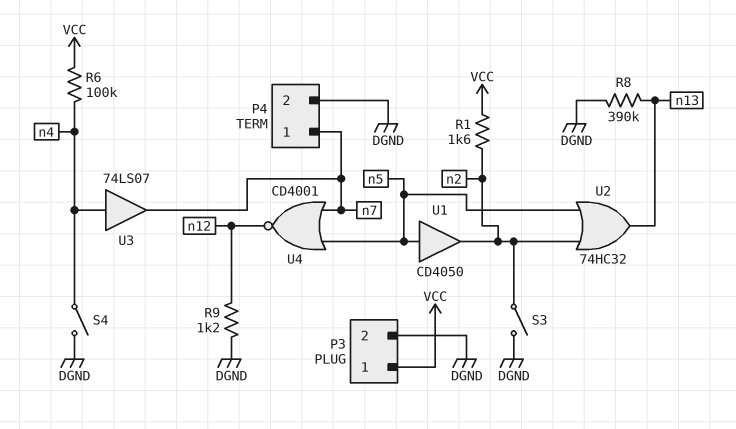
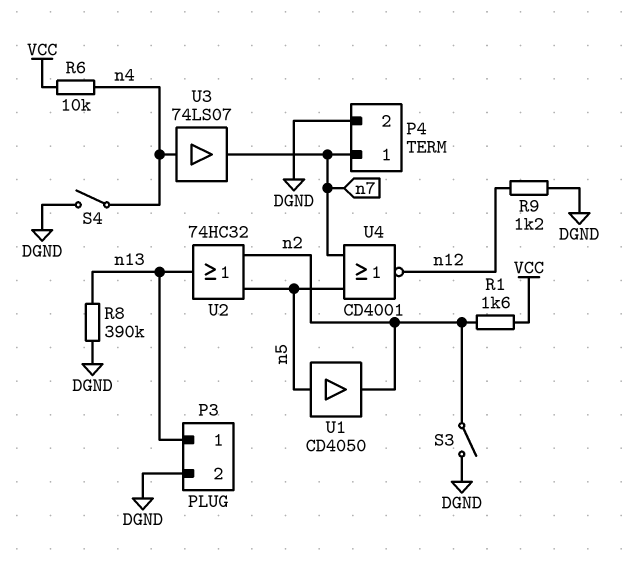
P3 pin 1: VCC -> n13
R6: 100k (VCC, n4) -> 10k (VCC, n4)

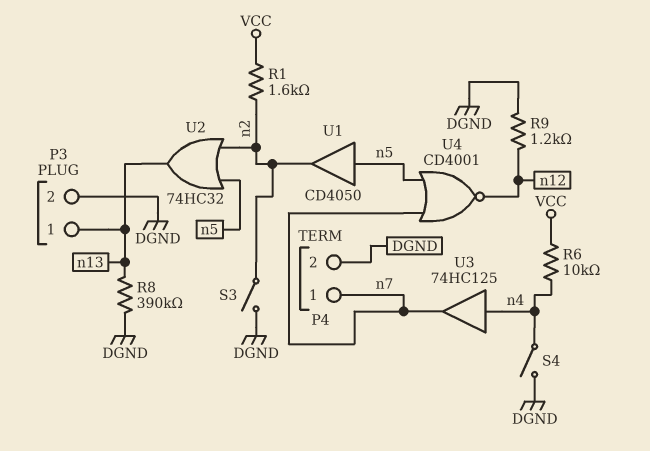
U3: buffer 74LS07 (in n4, out n7) -> buffer 74HC125 (in n4, out n7)

